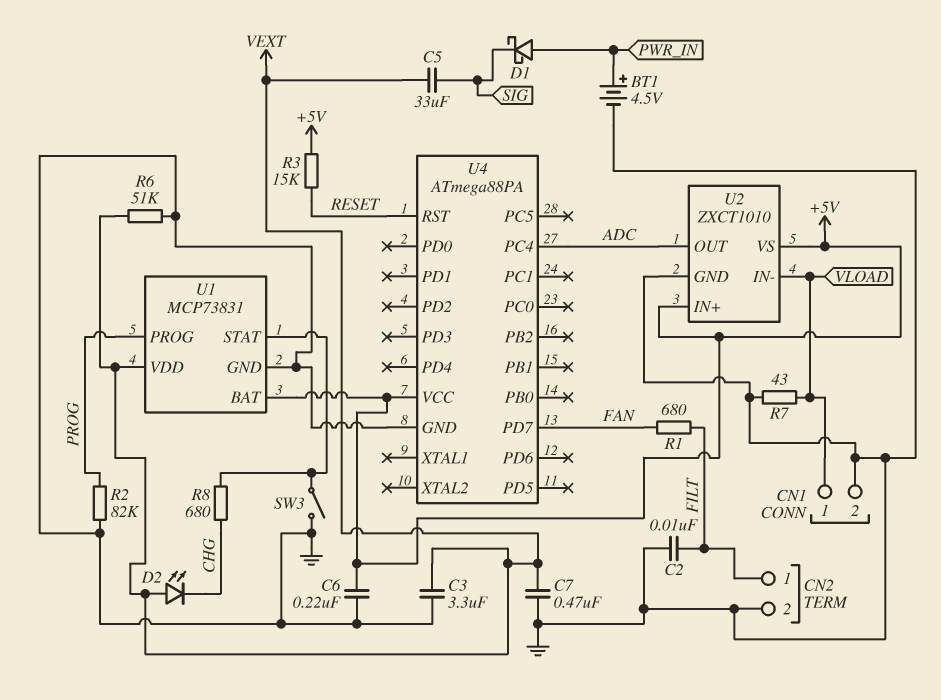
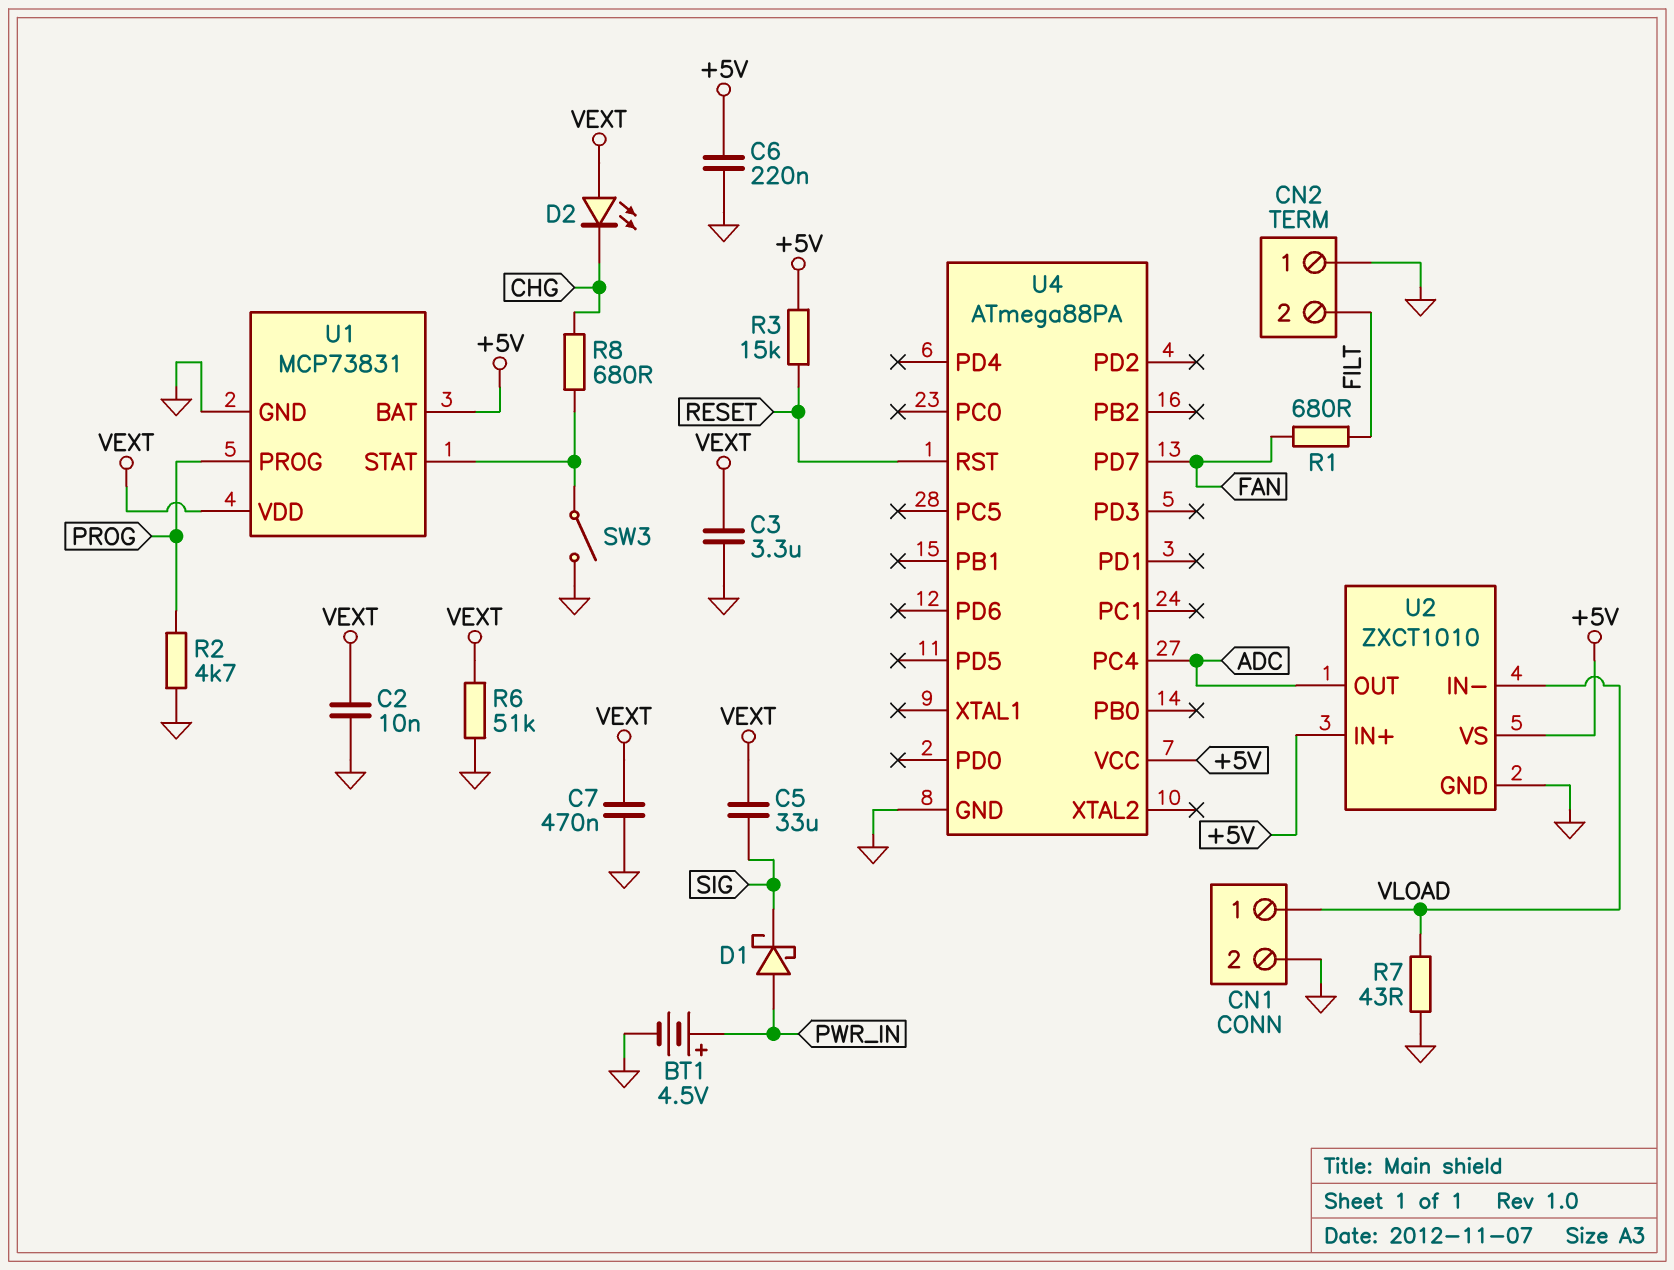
C2: 10nF (FILT, GND) -> 10nF (GND, VEXT)
CN2 pin 1: FILT -> GND
CN2 pin 2: GND -> FILT
R2: 82k (GND, PROG) -> 4.7k (GND, PROG)

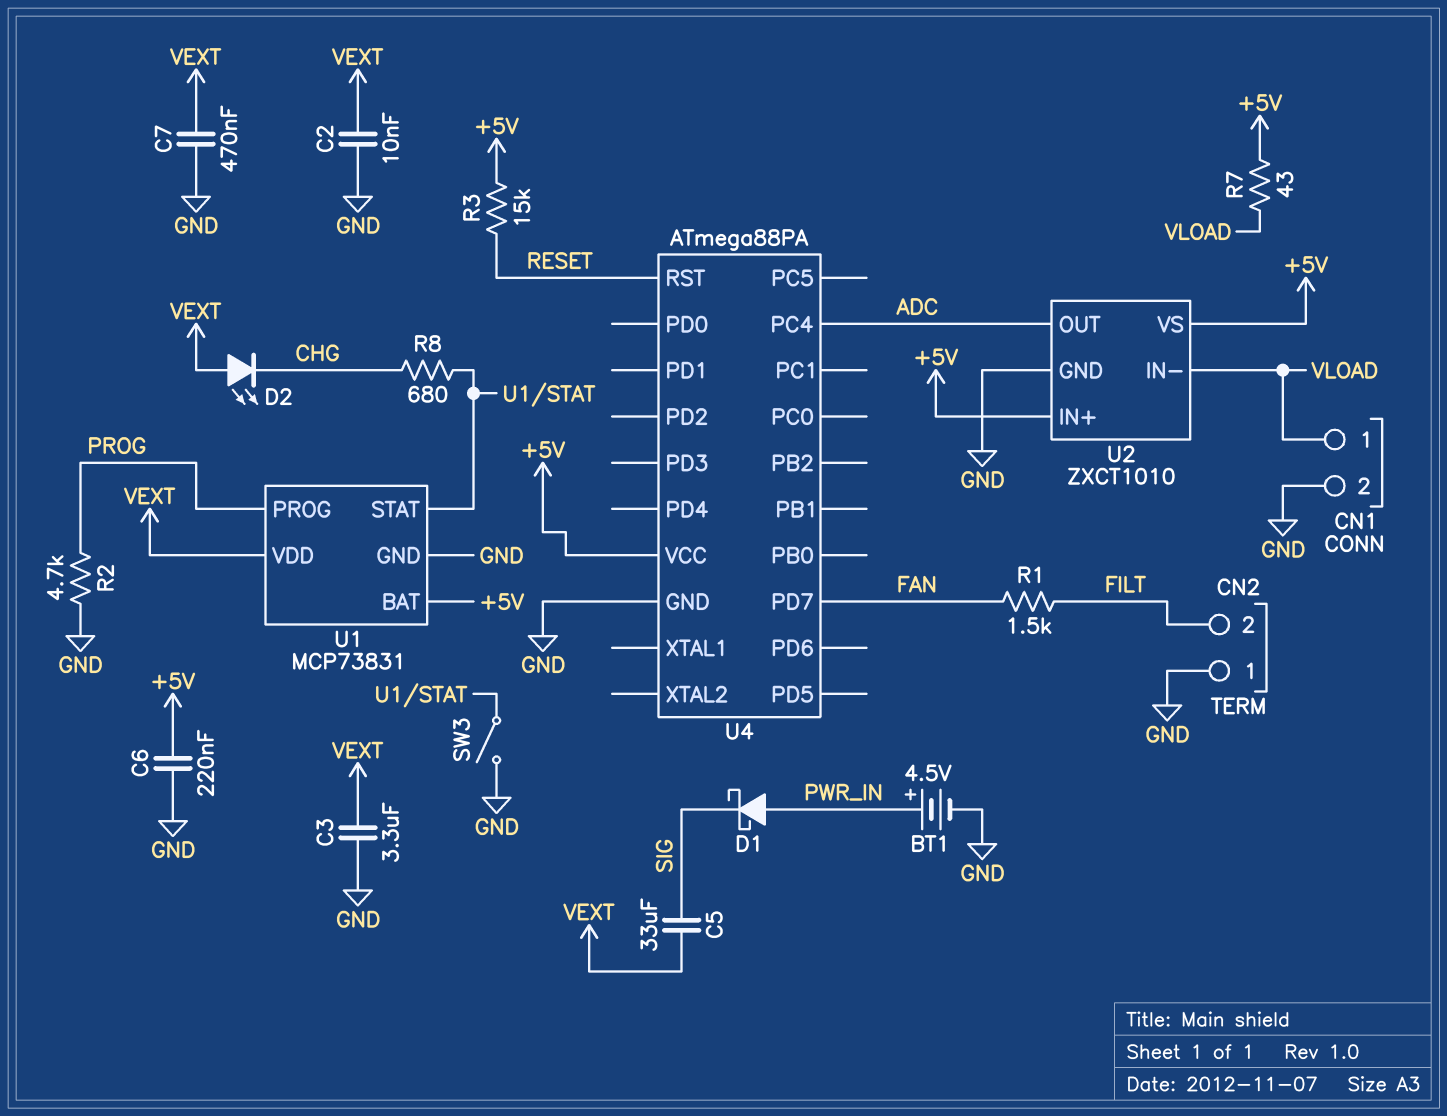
R1: 680 (FAN, FILT) -> 1.5k (FAN, FILT)
R6: 51k (GND, VEXT) -> none
R7: 43 (GND, VLOAD) -> 43 (+5V, VLOAD)

